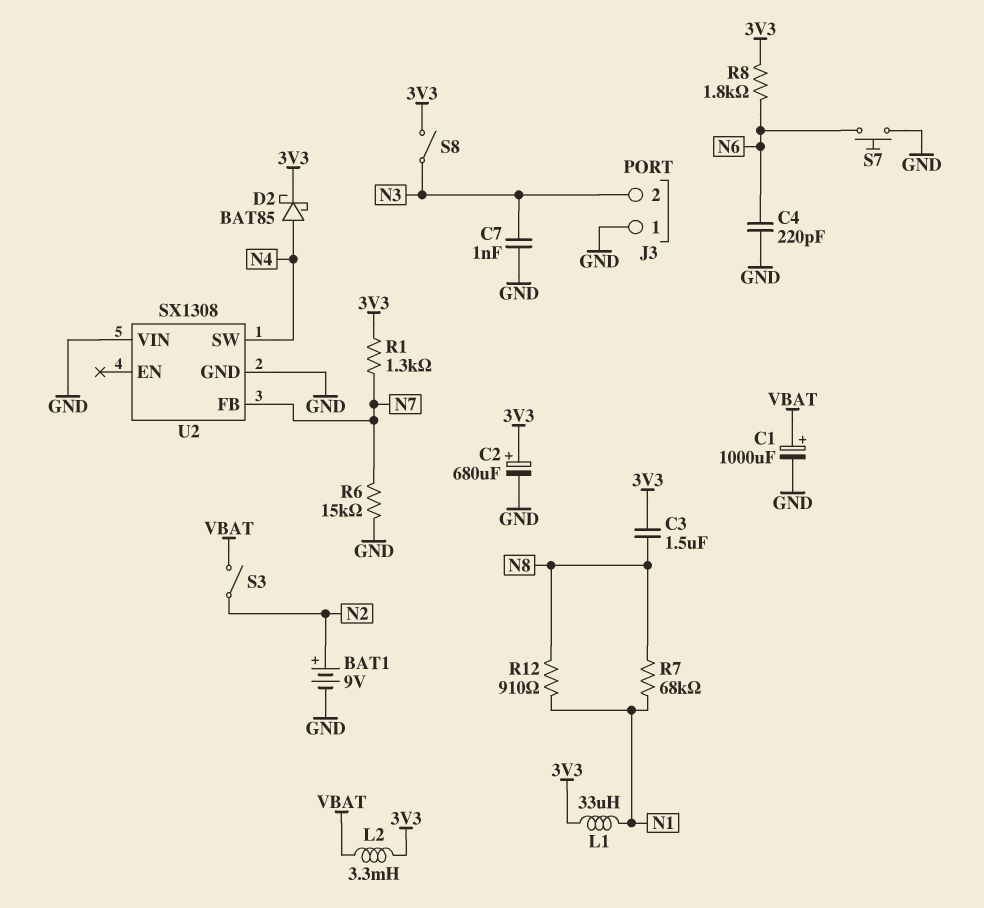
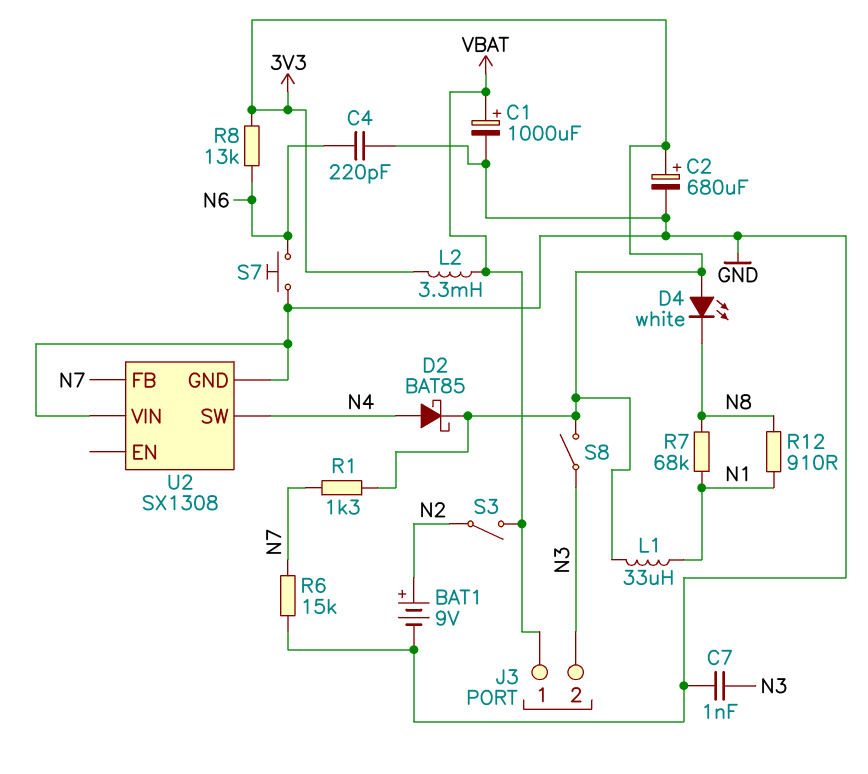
C3: 1.5uF (3V3, N8) -> none
D4: none -> LED white (A 3V3, K N8)
J3 pin 1: GND -> VBAT
R8: 1.8k (3V3, N6) -> 13k (3V3, N6)

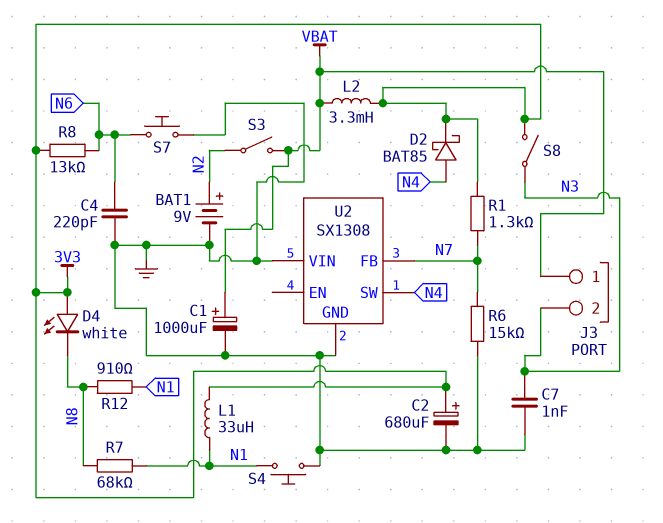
S4: none -> button (GND, N1)

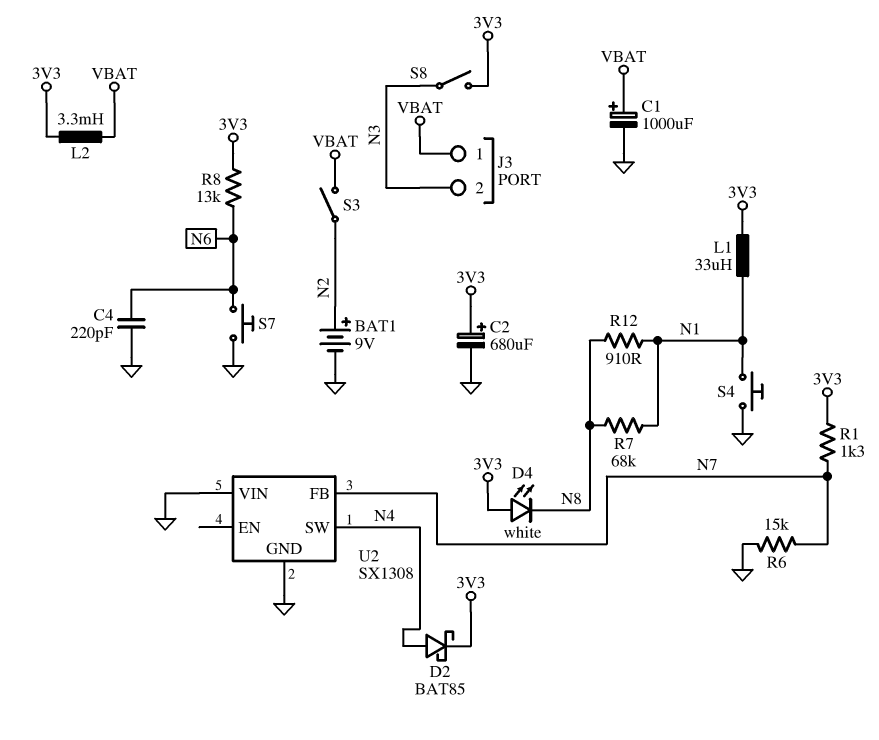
C7: 1nF (GND, N3) -> none

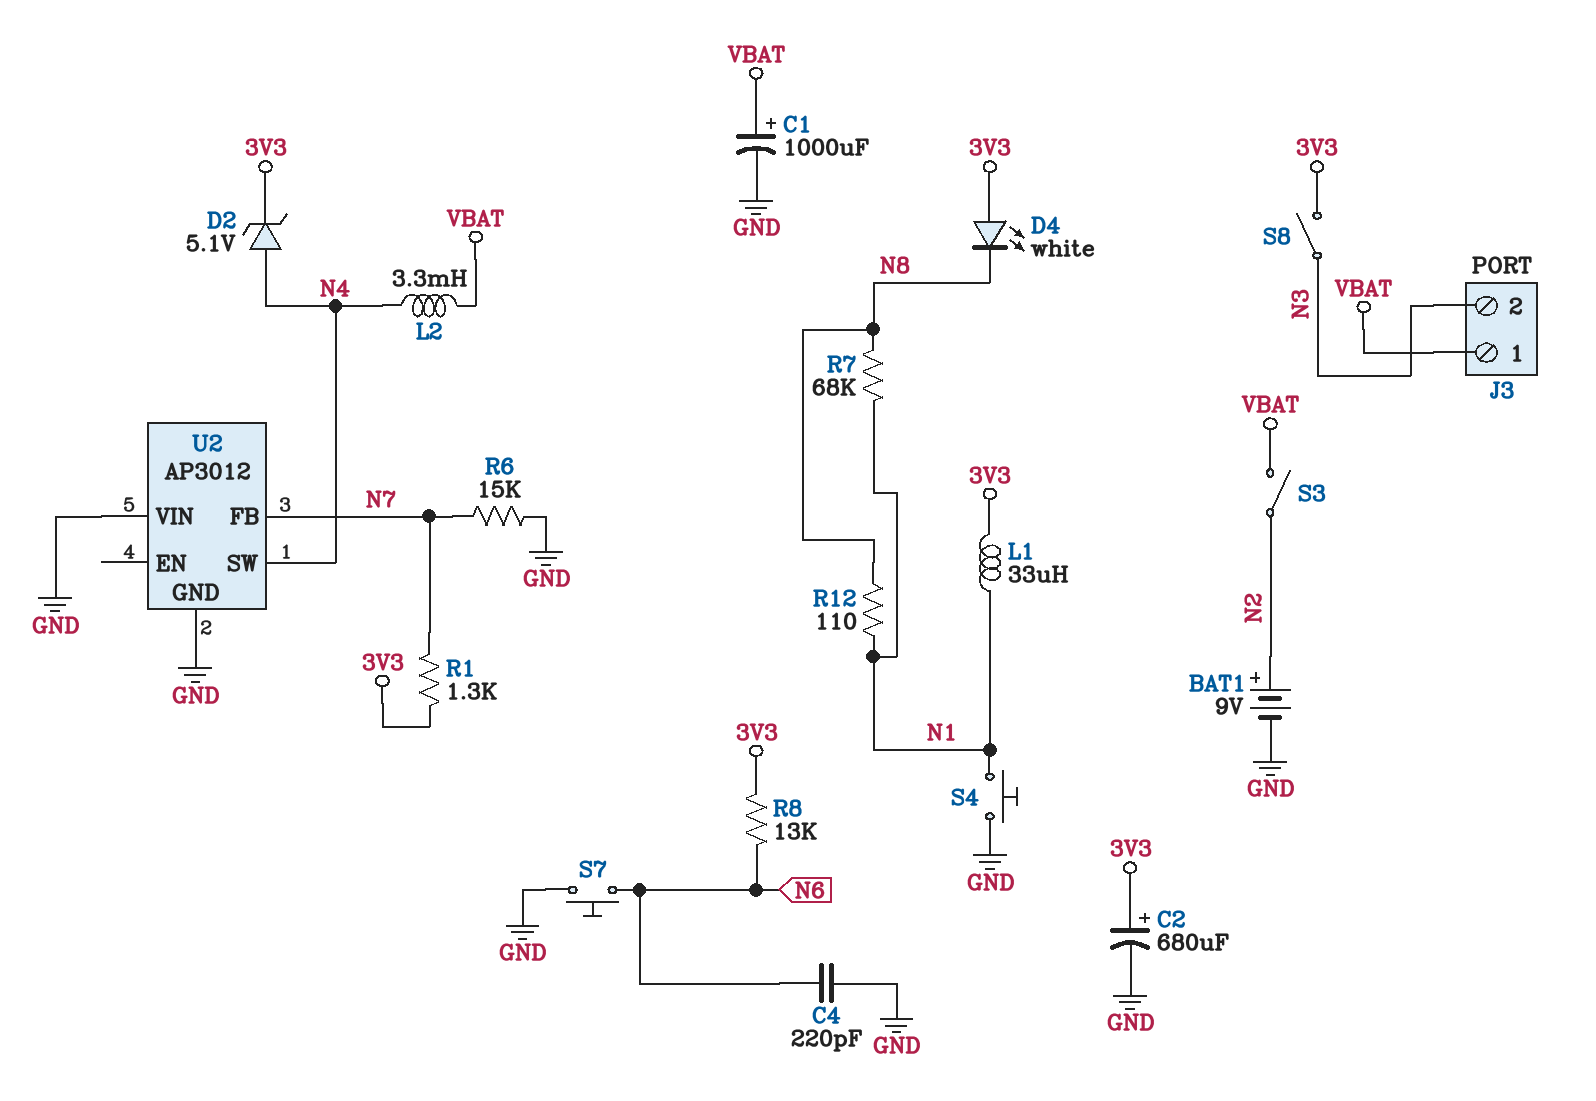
D2: schottky BAT85 (A N4, K 3V3) -> zener 5.1V (A N4, K 3V3)
L2: 3.3mH (3V3, VBAT) -> 3.3mH (N4, VBAT)
R12: 910 (N1, N8) -> 110 (N1, N8)
U2: SX1308 -> AP3012

